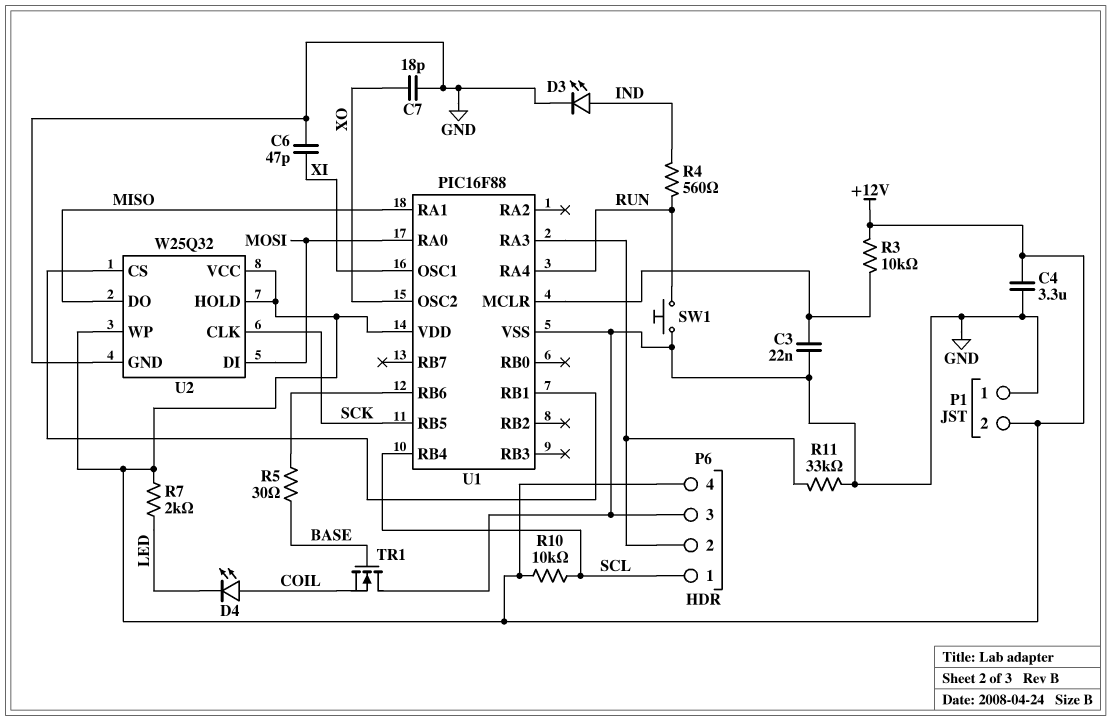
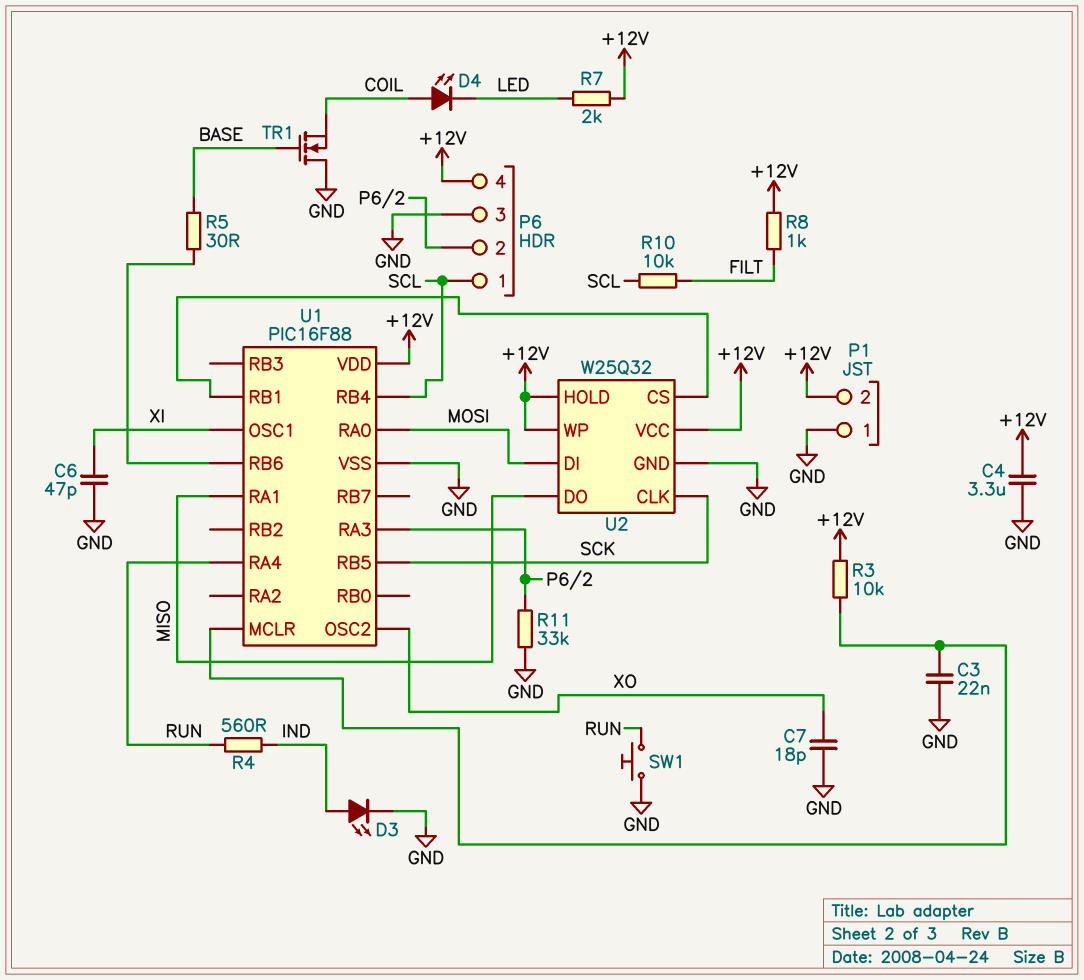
R8: none -> 1k (+12V, FILT)
R10: 10k (+12V, SCL) -> 10k (FILT, SCL)

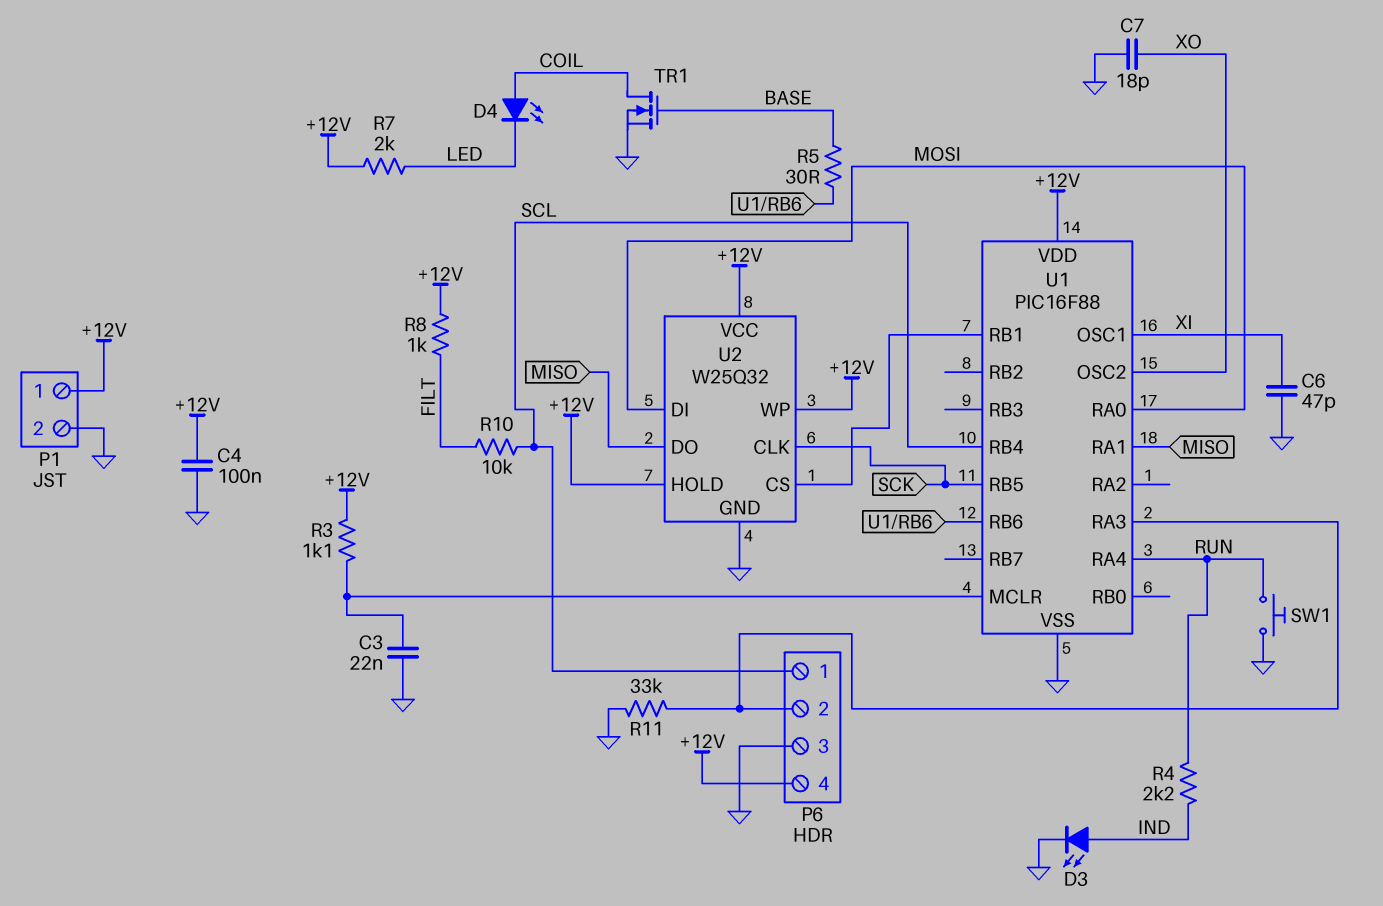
C4: 3.3uF (+12V, GND) -> 100nF (+12V, GND)
P1 pin 1: GND -> +12V
P1 pin 2: +12V -> GND
R3: 10k (+12V, U1/MCLR) -> 1.1k (+12V, U1/MCLR)
R4: 560 (IND, RUN) -> 2.2k (IND, RUN)
TR1: NMOS (G BASE, D GND, S COIL) -> NMOS (G BASE, D COIL, S GND)

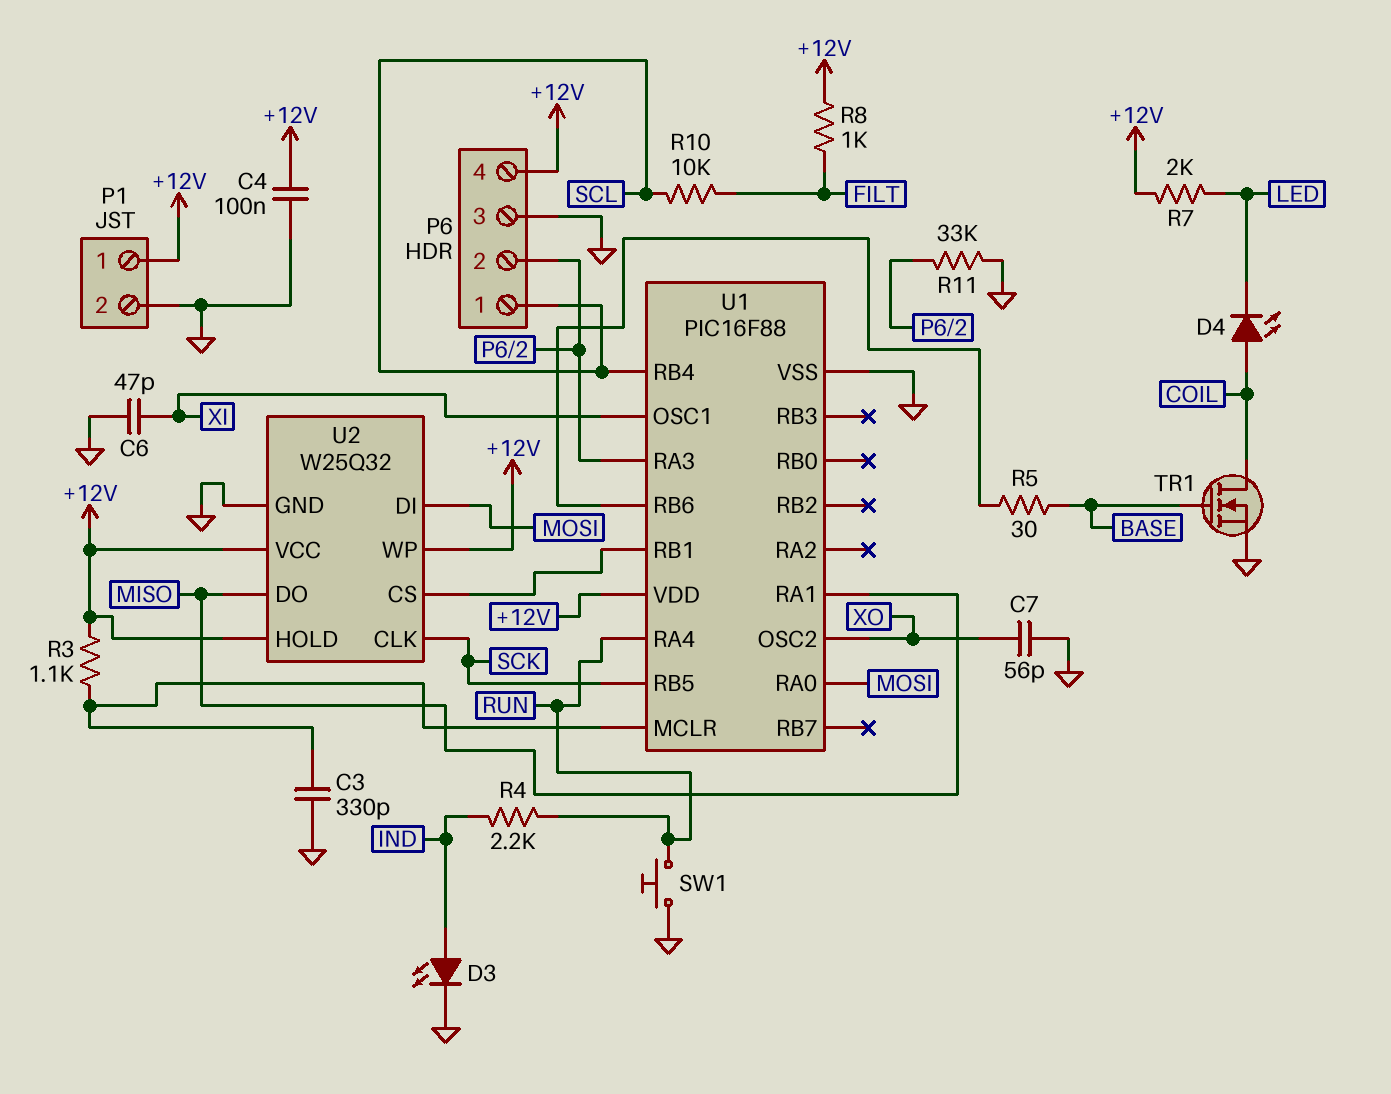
C3: 22nF (GND, U1/MCLR) -> 330pF (GND, U1/MCLR)
C7: 18pF (GND, XO) -> 56pF (GND, XO)

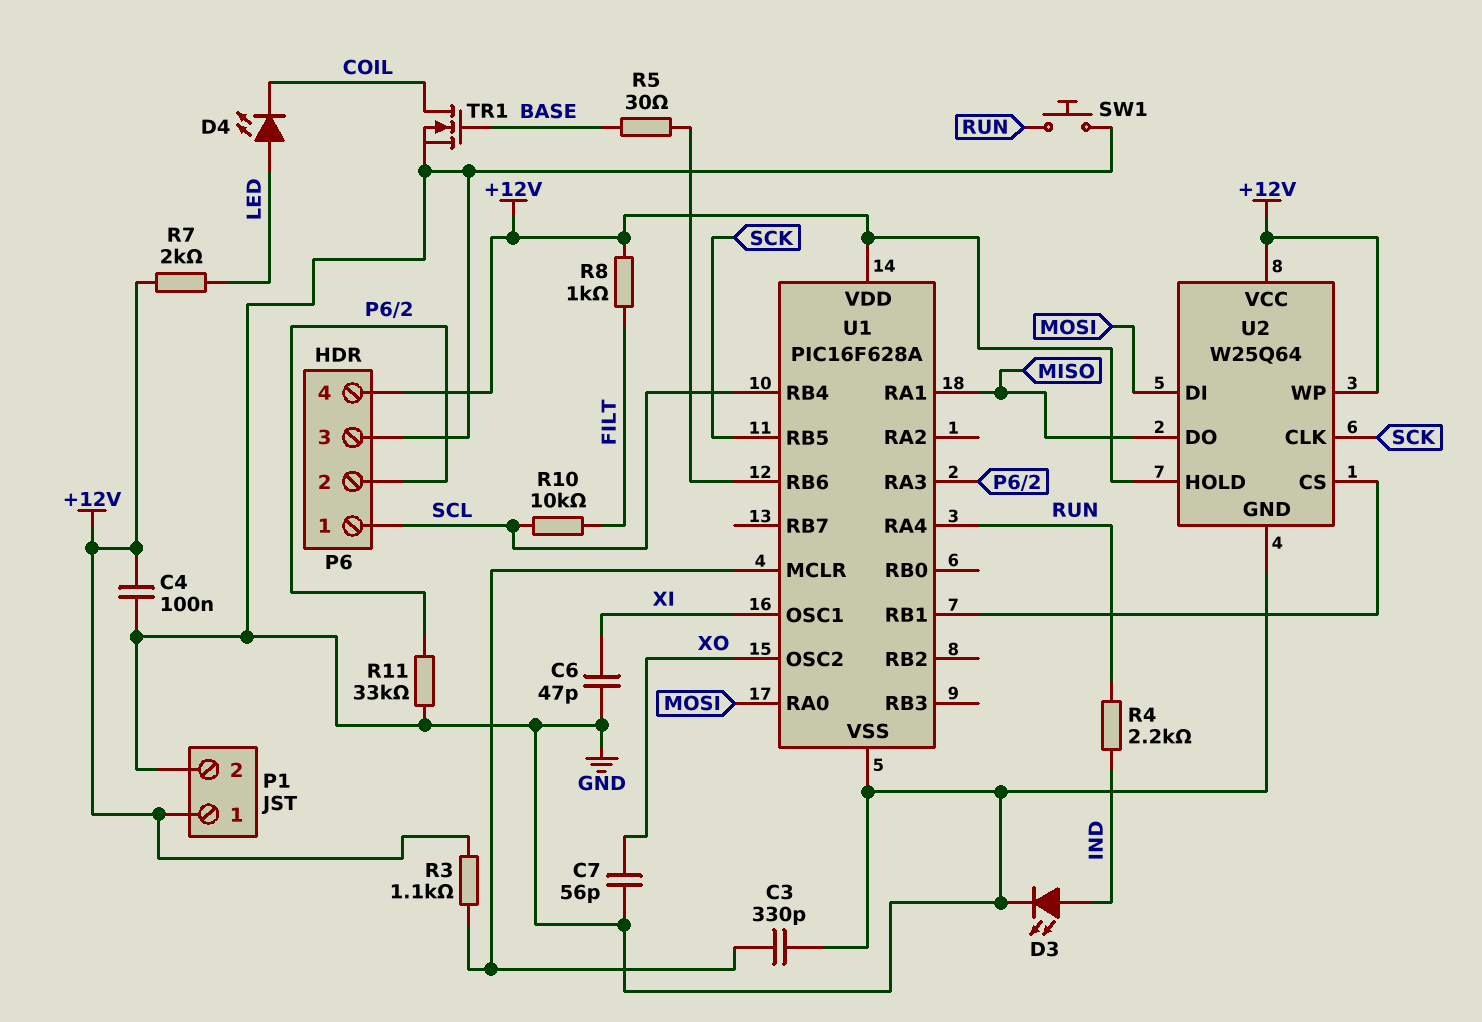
D4: LED (A COIL, K LED) -> LED (A LED, K COIL)
U1: PIC16F88 -> PIC16F628A
U2: W25Q32 -> W25Q64

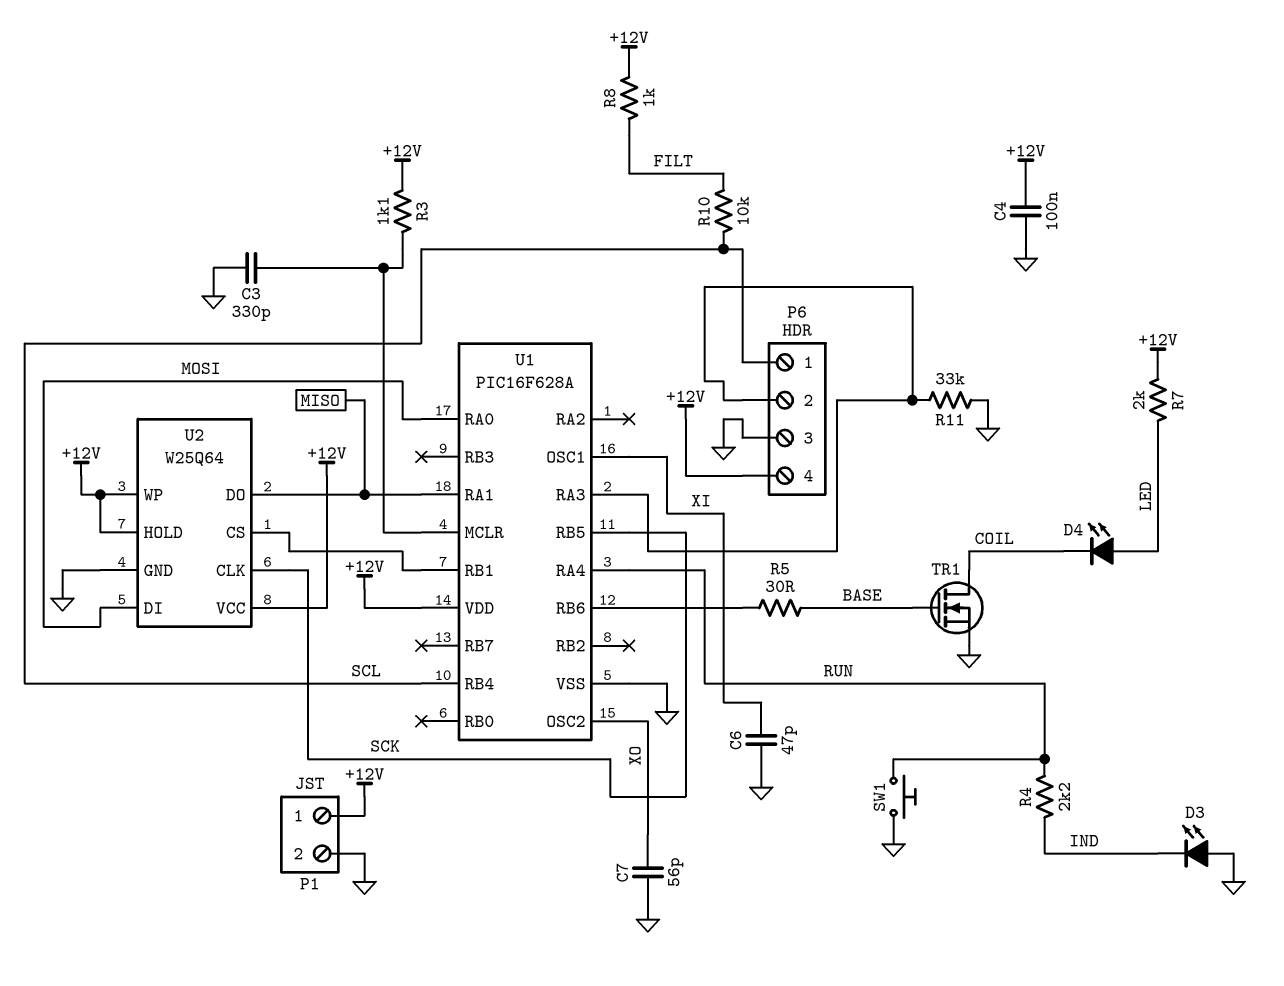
D3: LED (A IND, K GND) -> LED (A GND, K IND)

